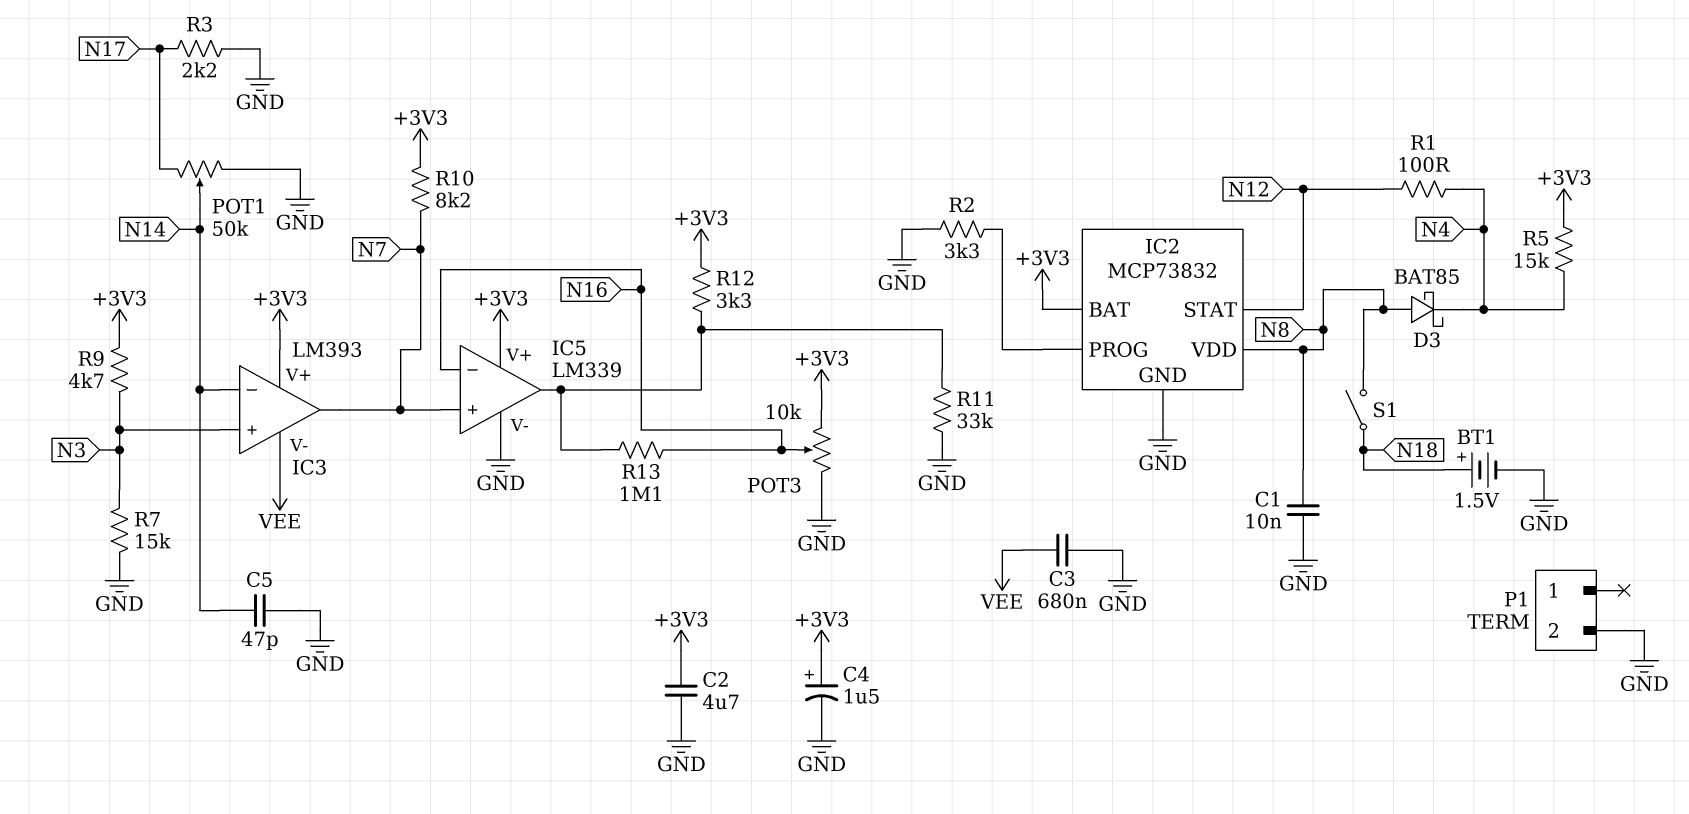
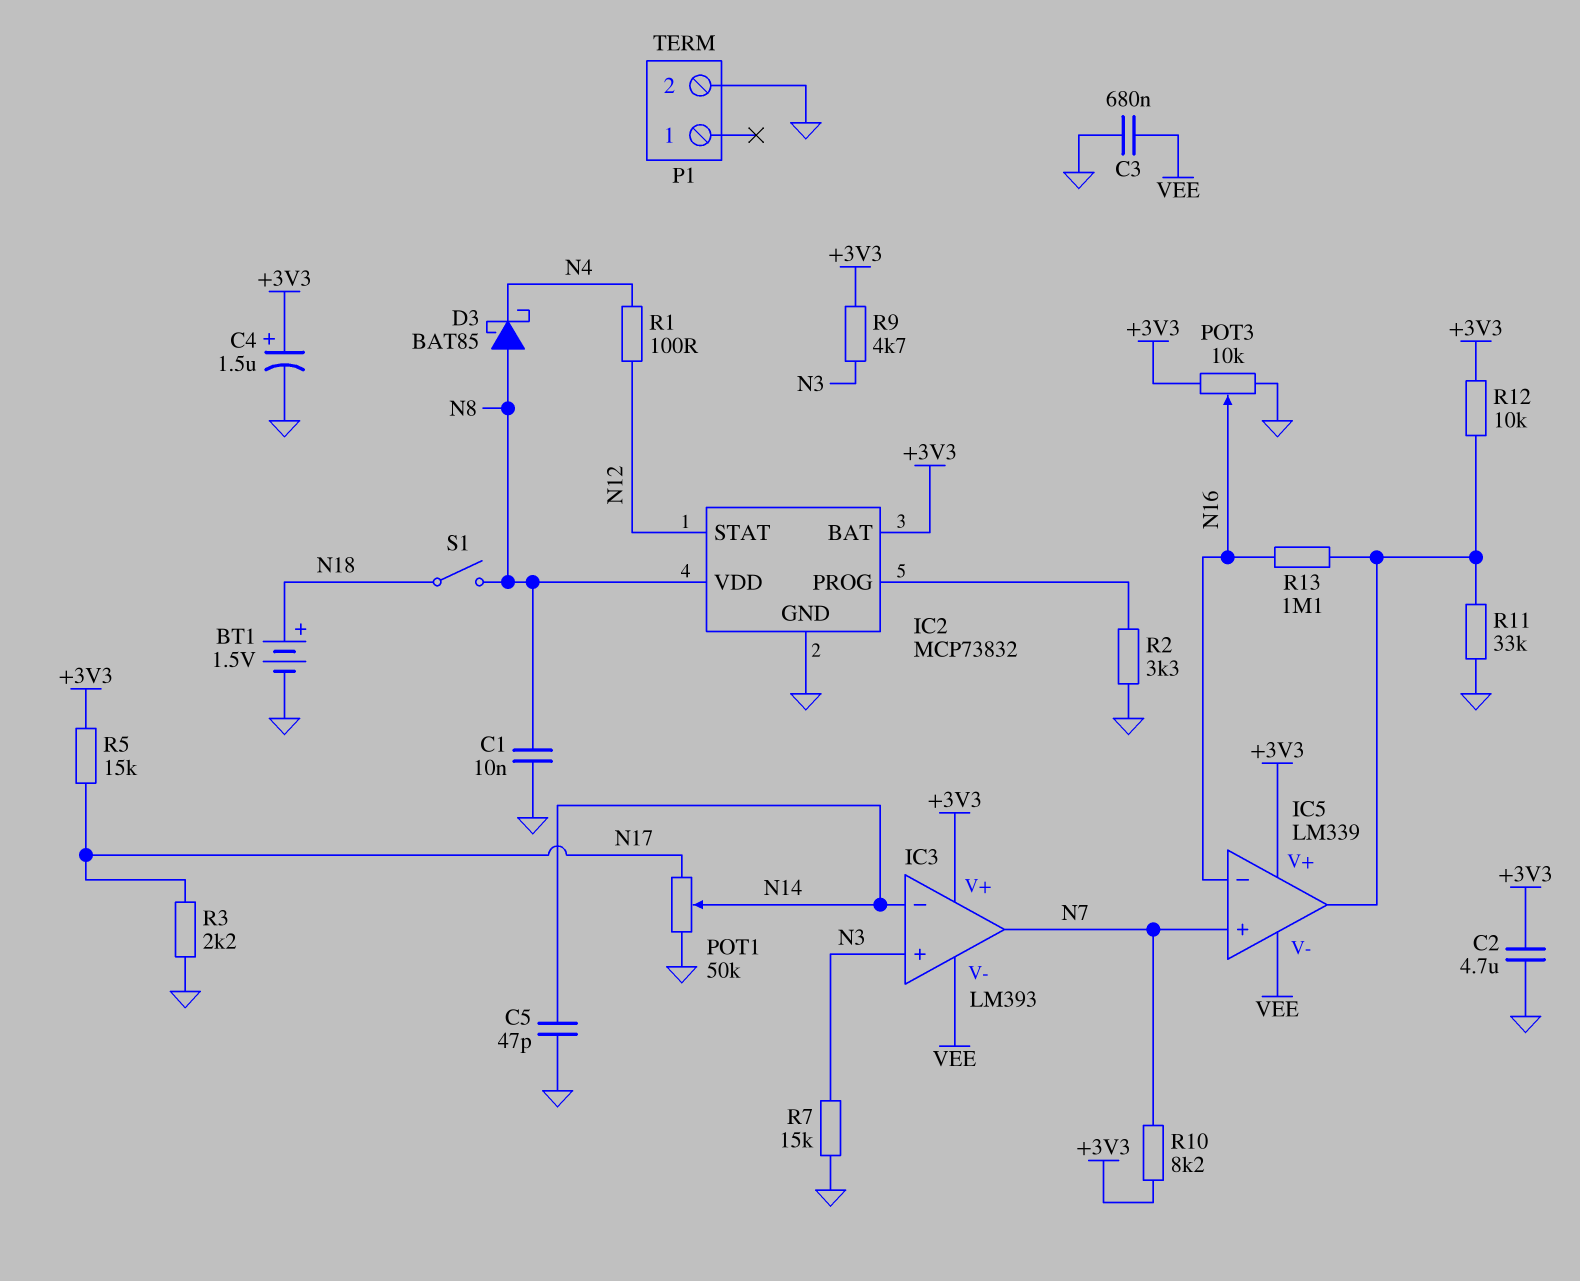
IC5 pin V-: GND -> VEE
R5: 15k (+3V3, N4) -> 15k (+3V3, N17)
R12: 3.3k (+3V3, IC5/out) -> 10k (+3V3, IC5/out)

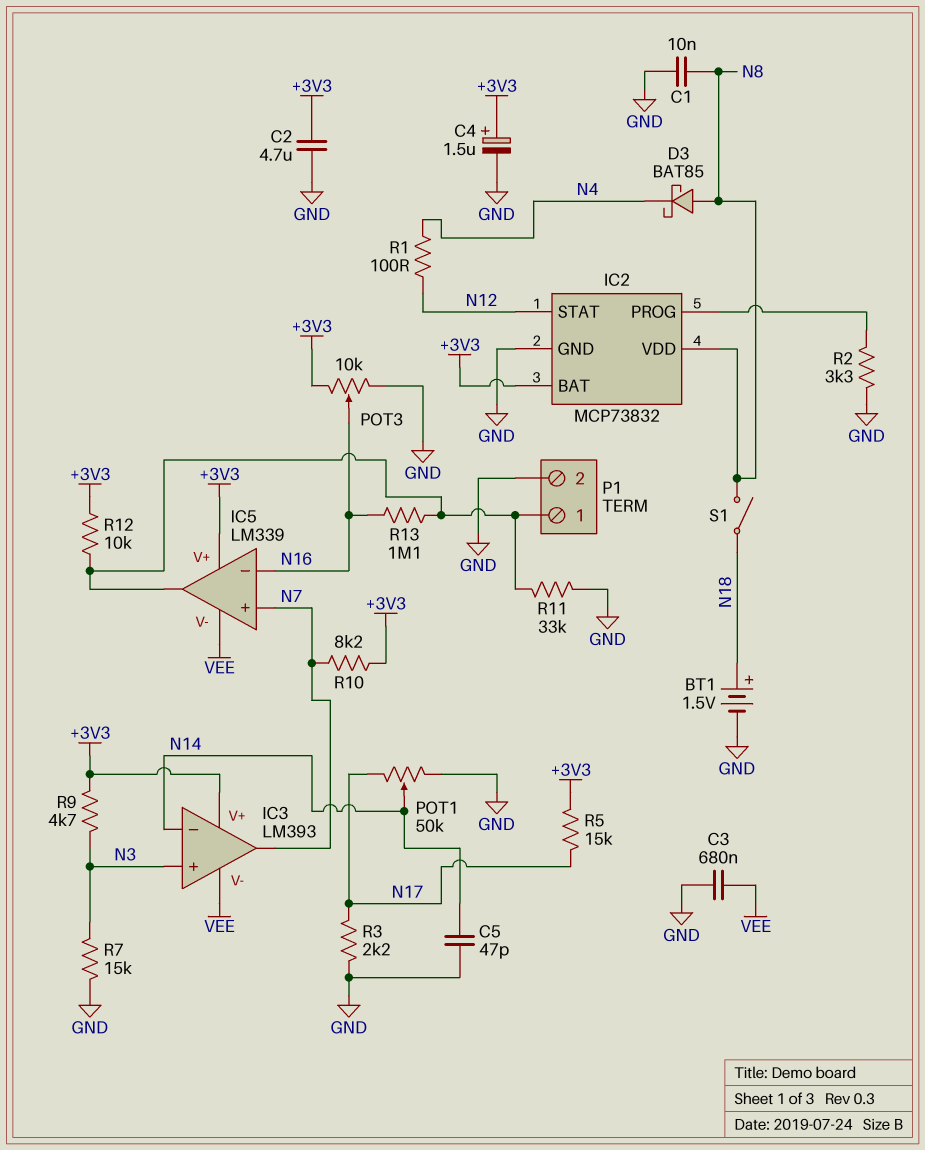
P1 pin 1: none -> IC5/out

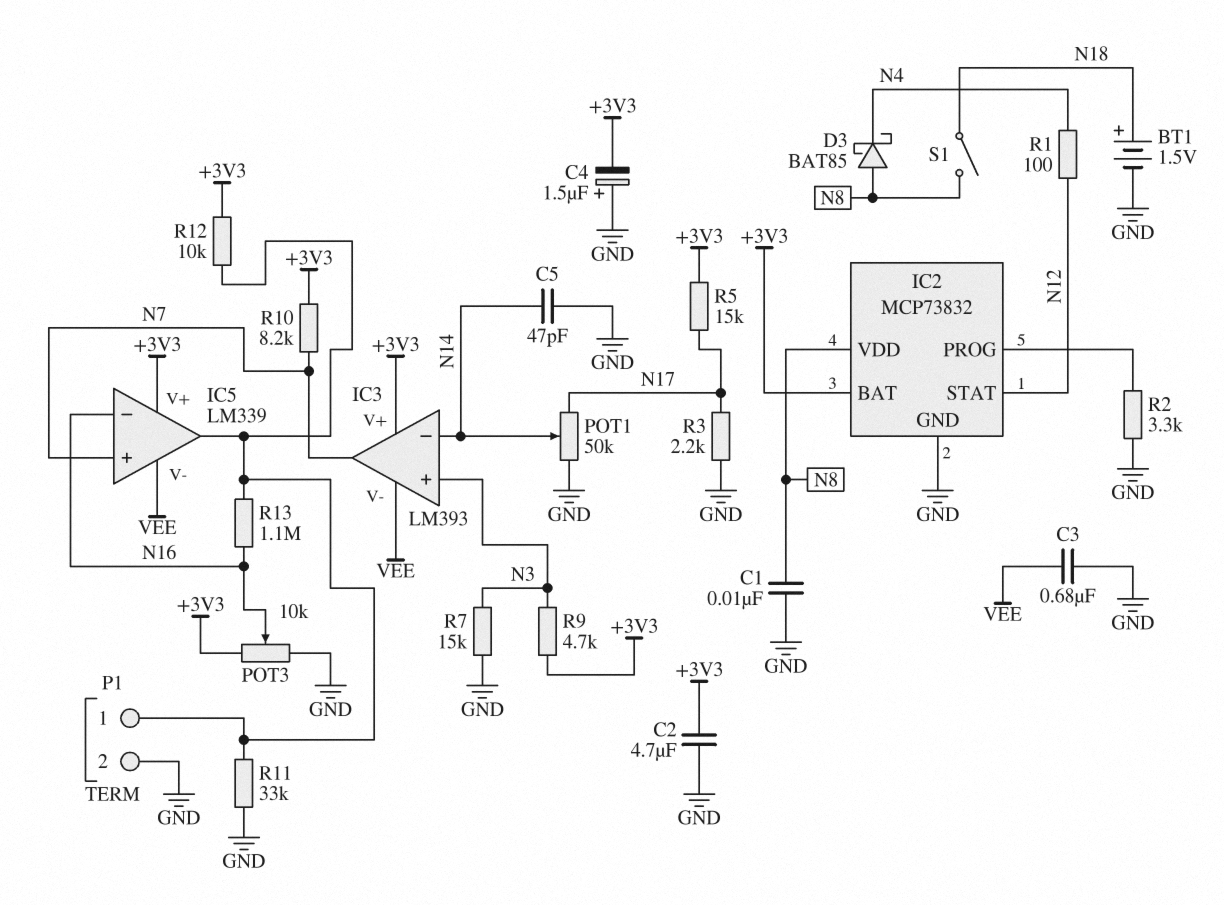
C4: 1.5uF (plus +3V3, minus GND) -> 1.5uF (plus GND, minus +3V3)

